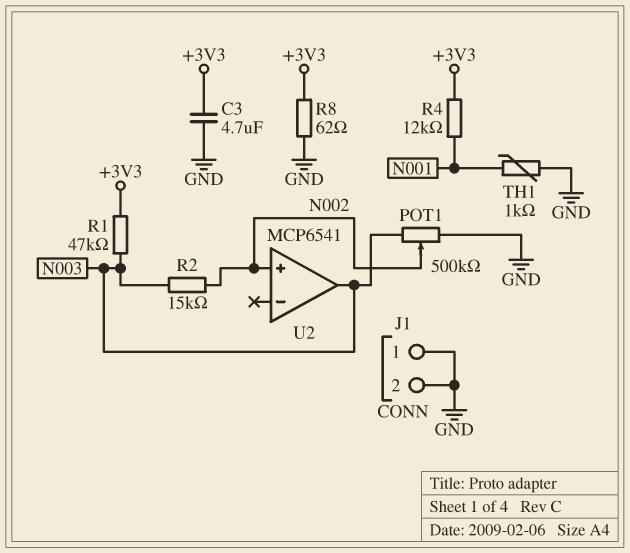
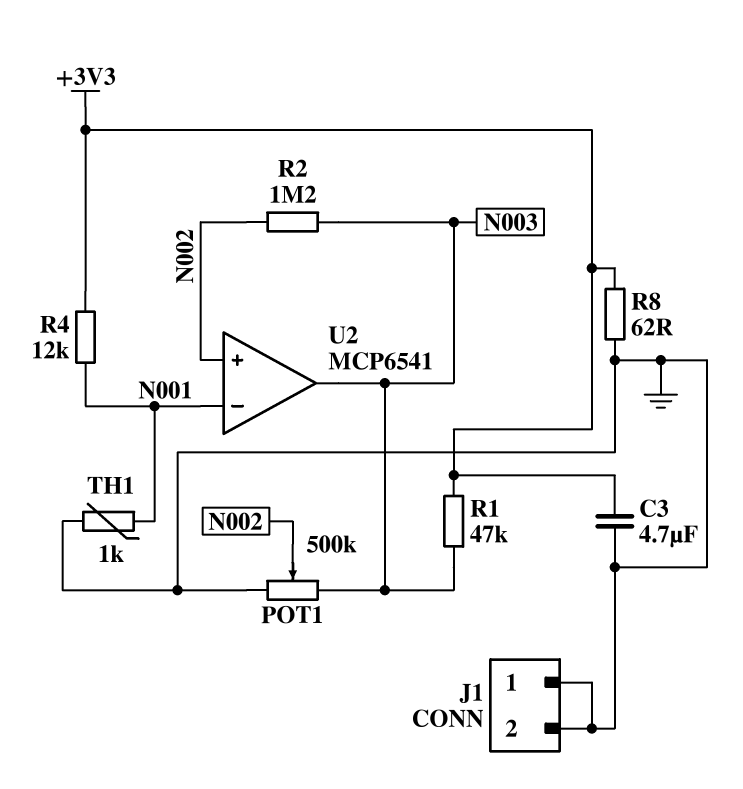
R2: 15k (N002, N003) -> 1.2M (N002, N003)
U2 pin in-: none -> N001

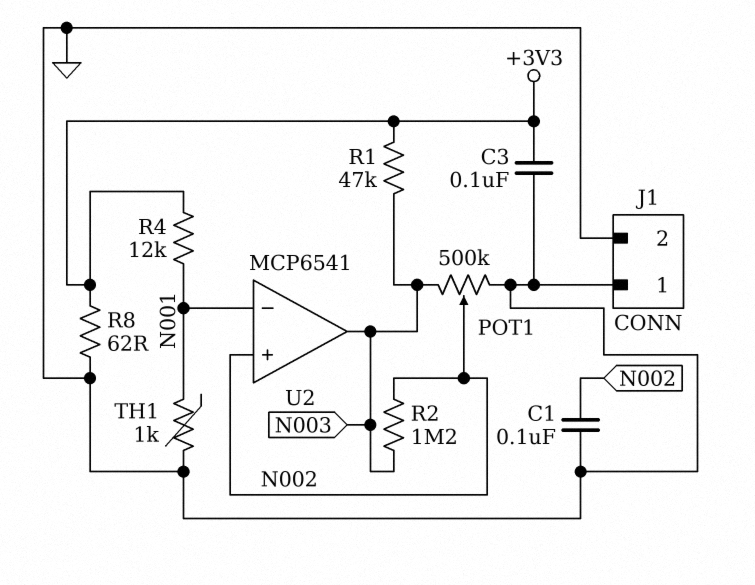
C1: none -> 100nF (GND, N002)
C3: 4.7uF (+3V3, GND) -> 100nF (+3V3, GND)

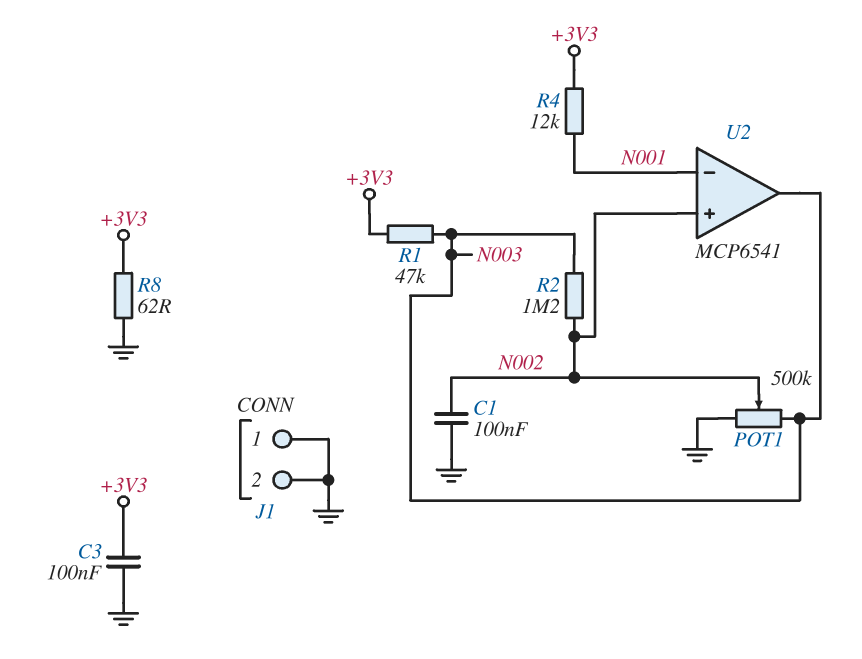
TH1: 1k (GND, N001) -> none

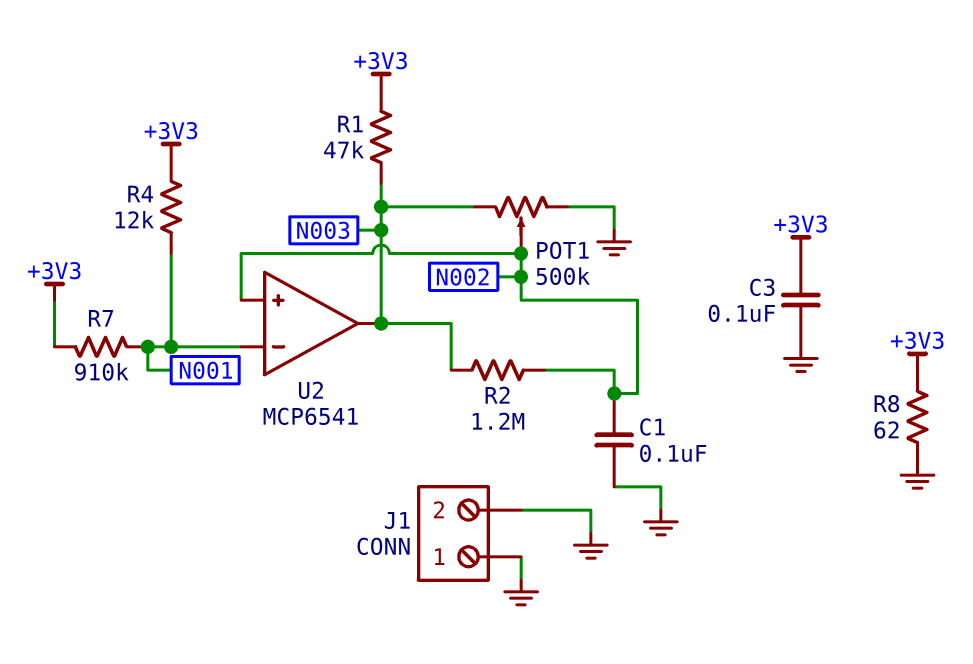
R7: none -> 910k (+3V3, N001)

